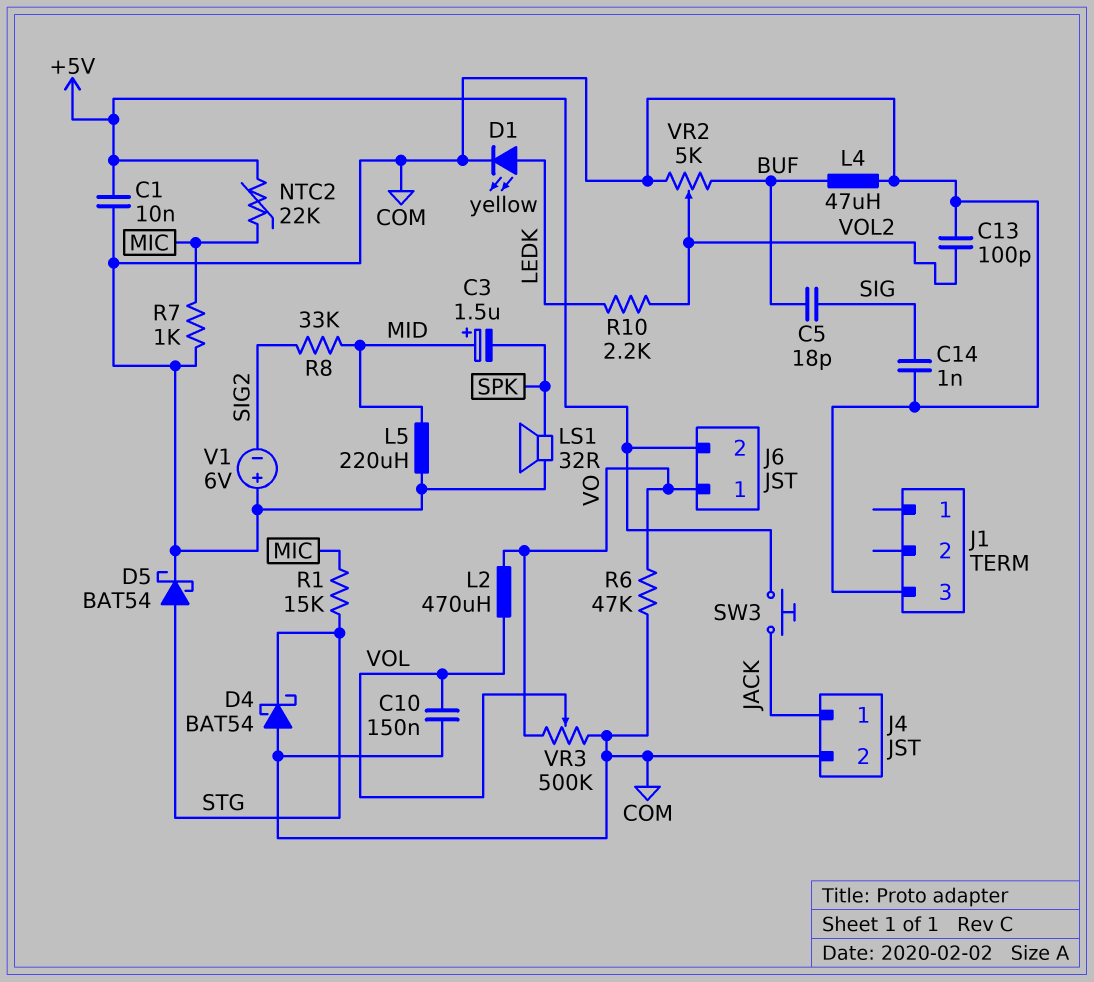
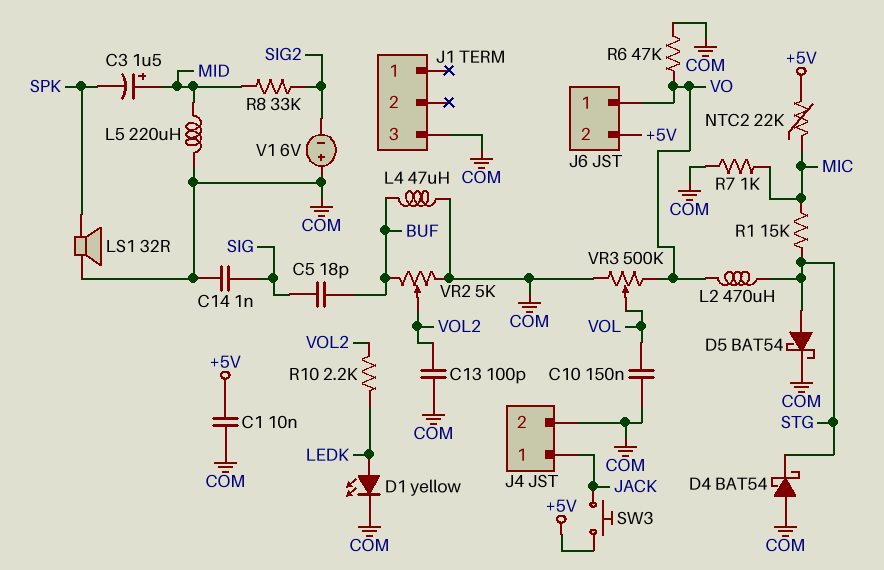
L2: 470uH (VO, VOL) -> 470uH (STG, VO)

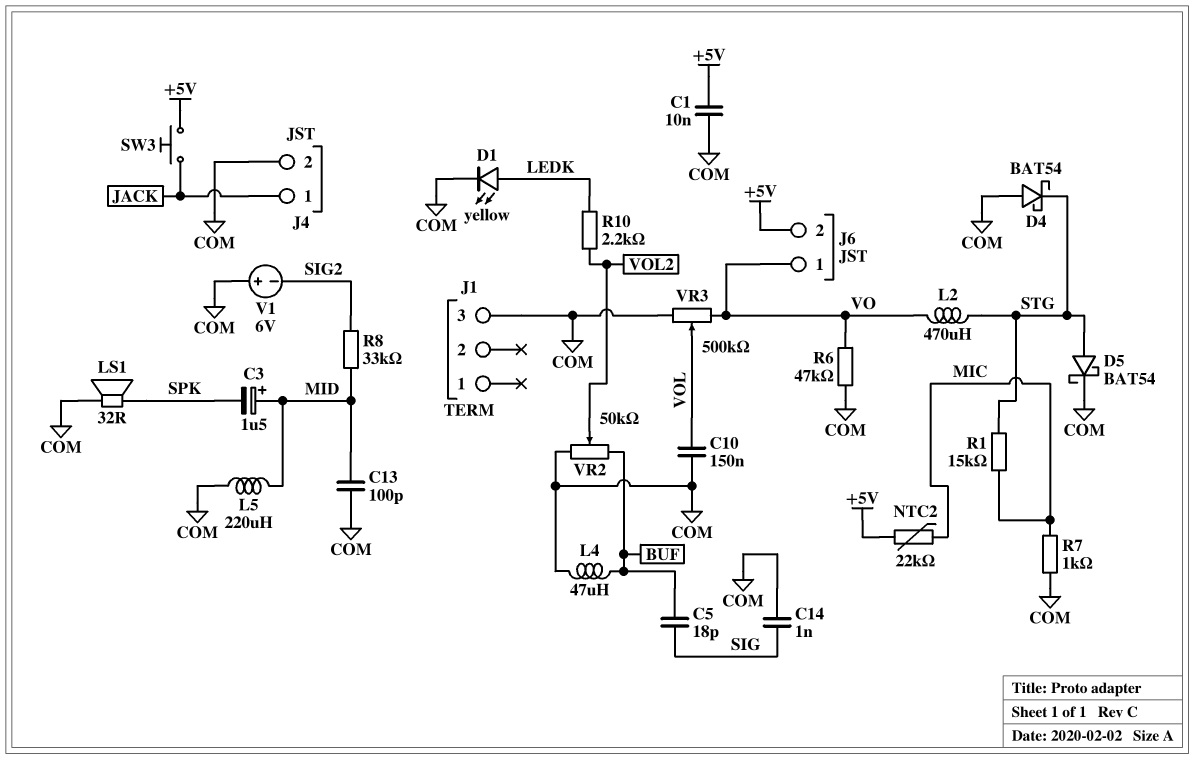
C13: 100pF (COM, VOL2) -> 100pF (COM, MID)
VR2: 5k (BUF, COM, wiper VOL2) -> 50k (BUF, COM, wiper VOL2)

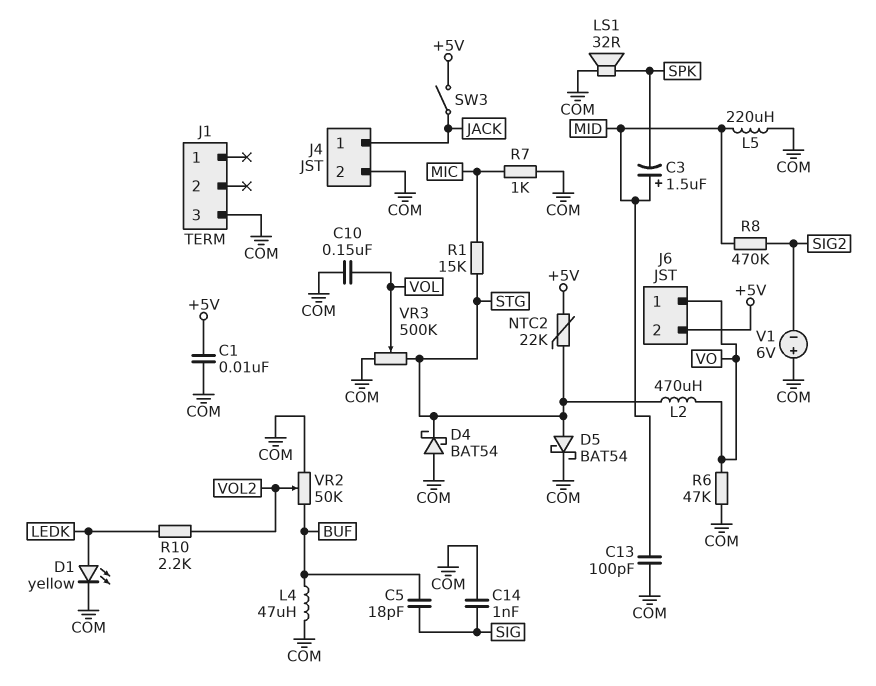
NTC2: 22k (+5V, MIC) -> 22k (+5V, STG)
R8: 33k (MID, SIG2) -> 470k (MID, SIG2)
SW3: button (+5V, JACK) -> switch (+5V, JACK)
VR3: 500k (COM, VO, wiper VOL) -> 500k (COM, STG, wiper VOL)

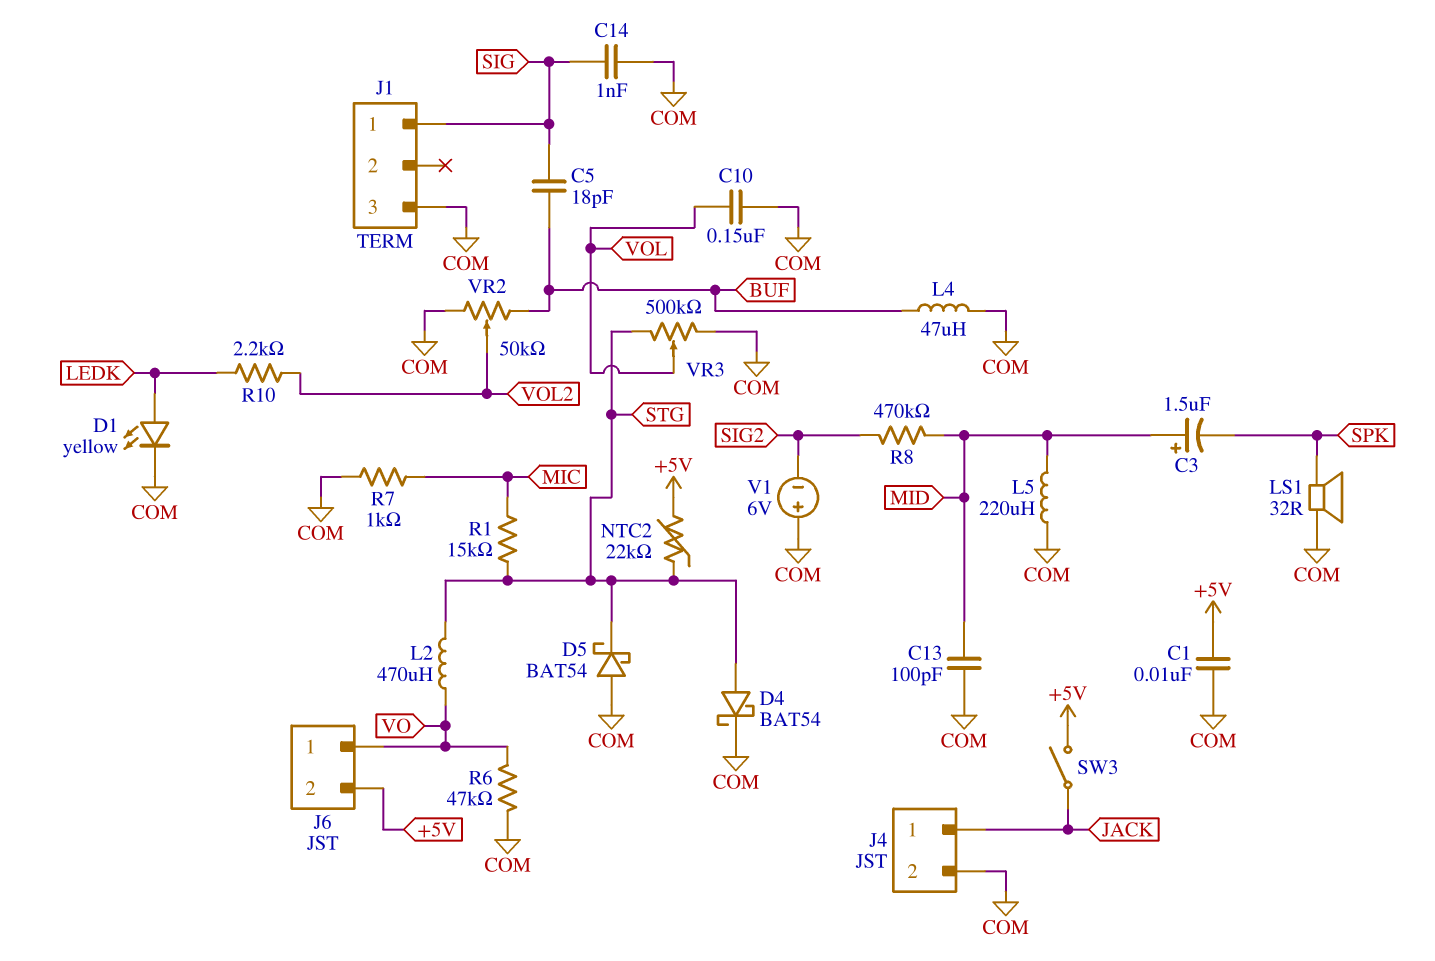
D4: schottky BAT54 (A COM, K STG) -> schottky BAT54 (A STG, K COM)
D5: schottky BAT54 (A STG, K COM) -> schottky BAT54 (A COM, K STG)
J1 pin 1: none -> SIG

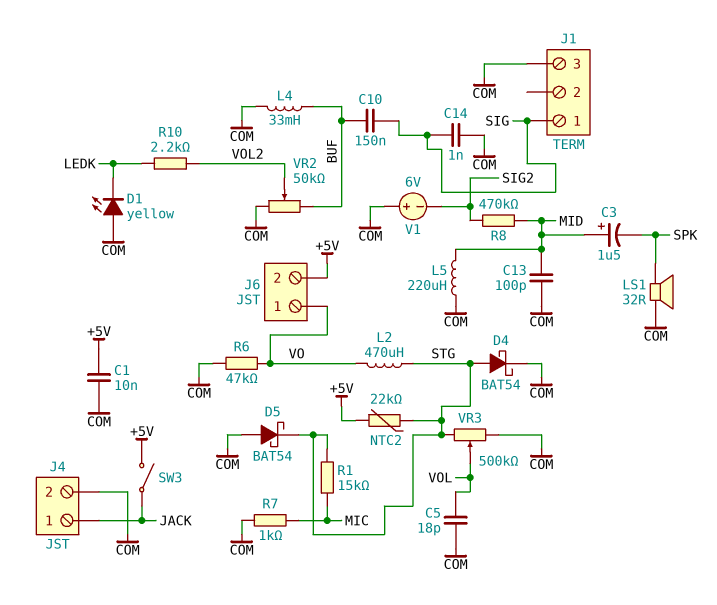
C5: 18pF (BUF, SIG) -> 18pF (COM, VOL)
C10: 150nF (COM, VOL) -> 150nF (BUF, SIG)
D1: LED yellow (A LEDK, K COM) -> LED yellow (A COM, K LEDK)
L4: 47uH (BUF, COM) -> 33mH (BUF, COM)

